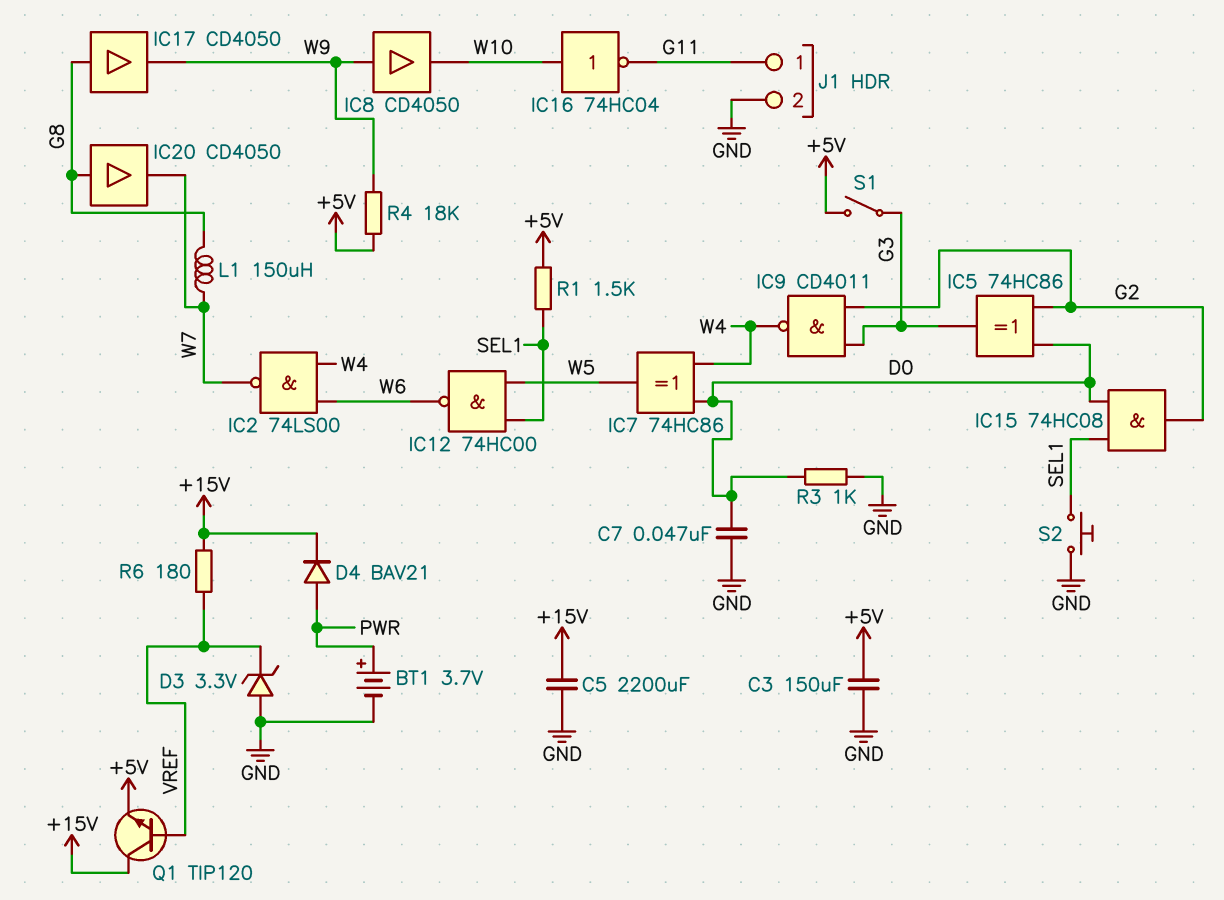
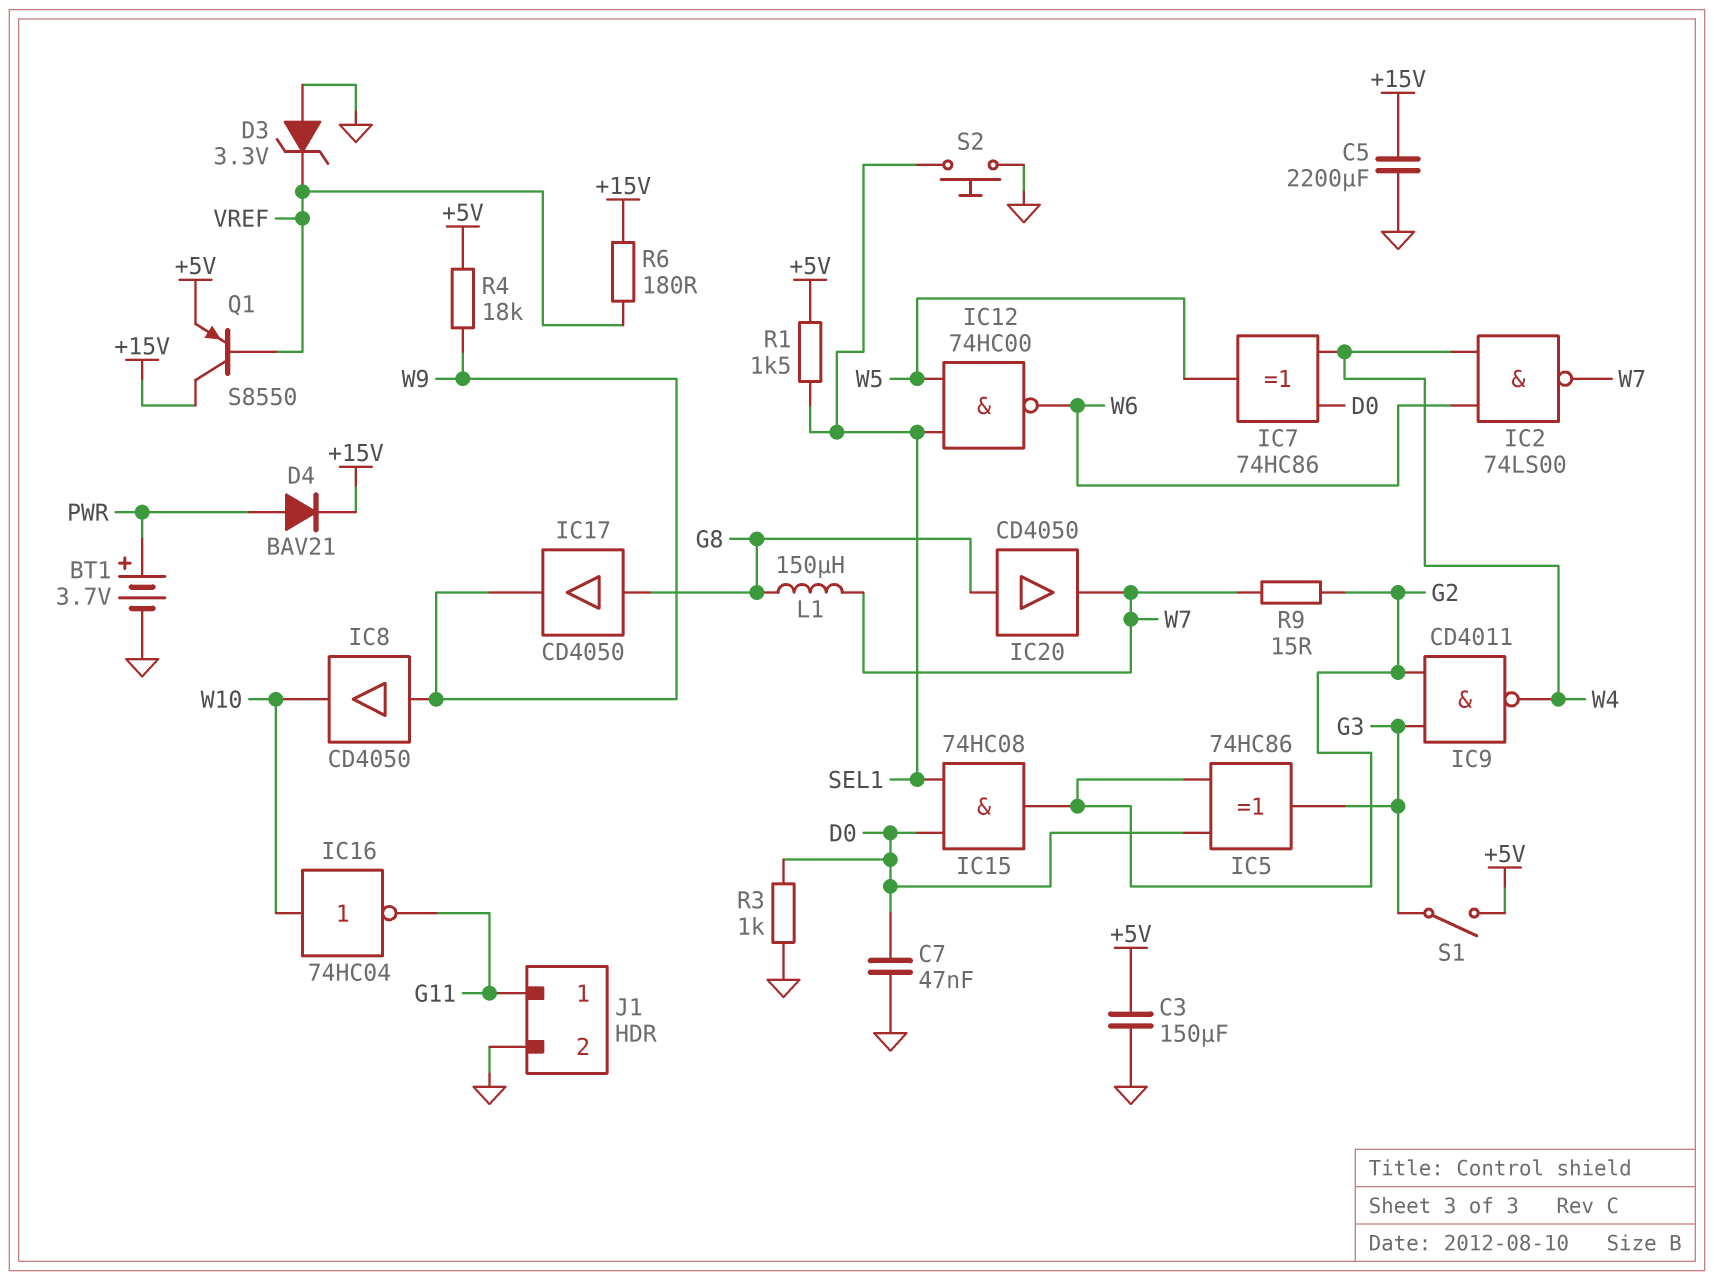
Q1: NPN TIP120 (B VREF, C +15V, E +5V) -> PNP S8550 (B VREF, C +15V, E +5V)
R9: none -> 15 (G2, W7)

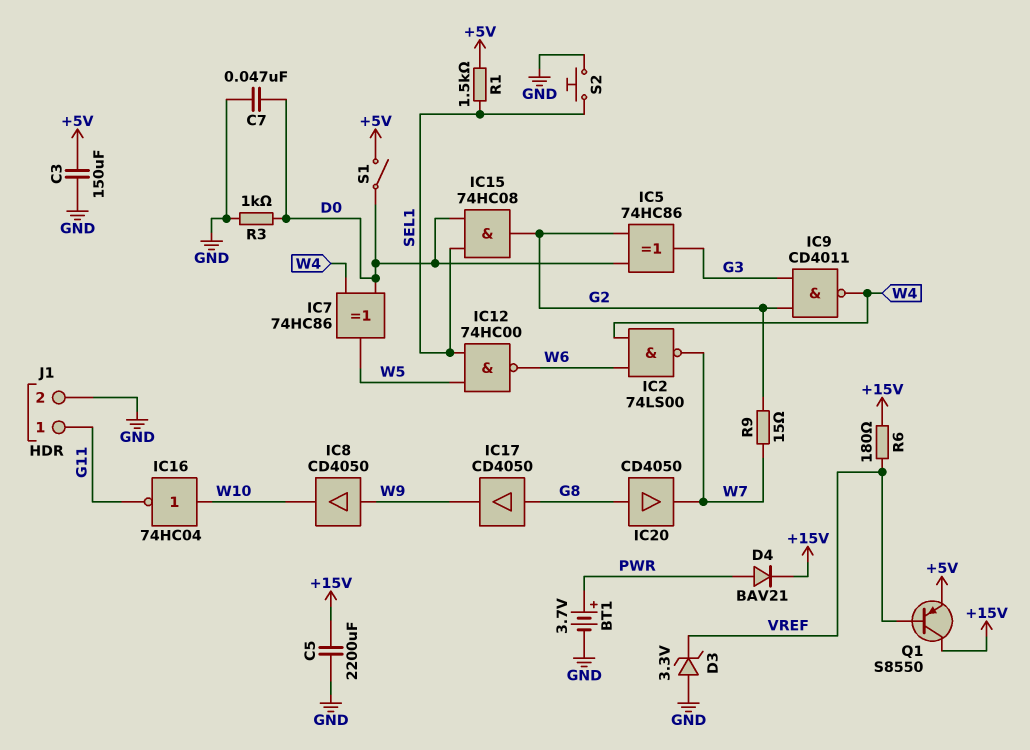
L1: 150uH (G8, W7) -> none
R4: 18k (+5V, W9) -> none
S1: switch (+5V, G3) -> switch (+5V, D0)

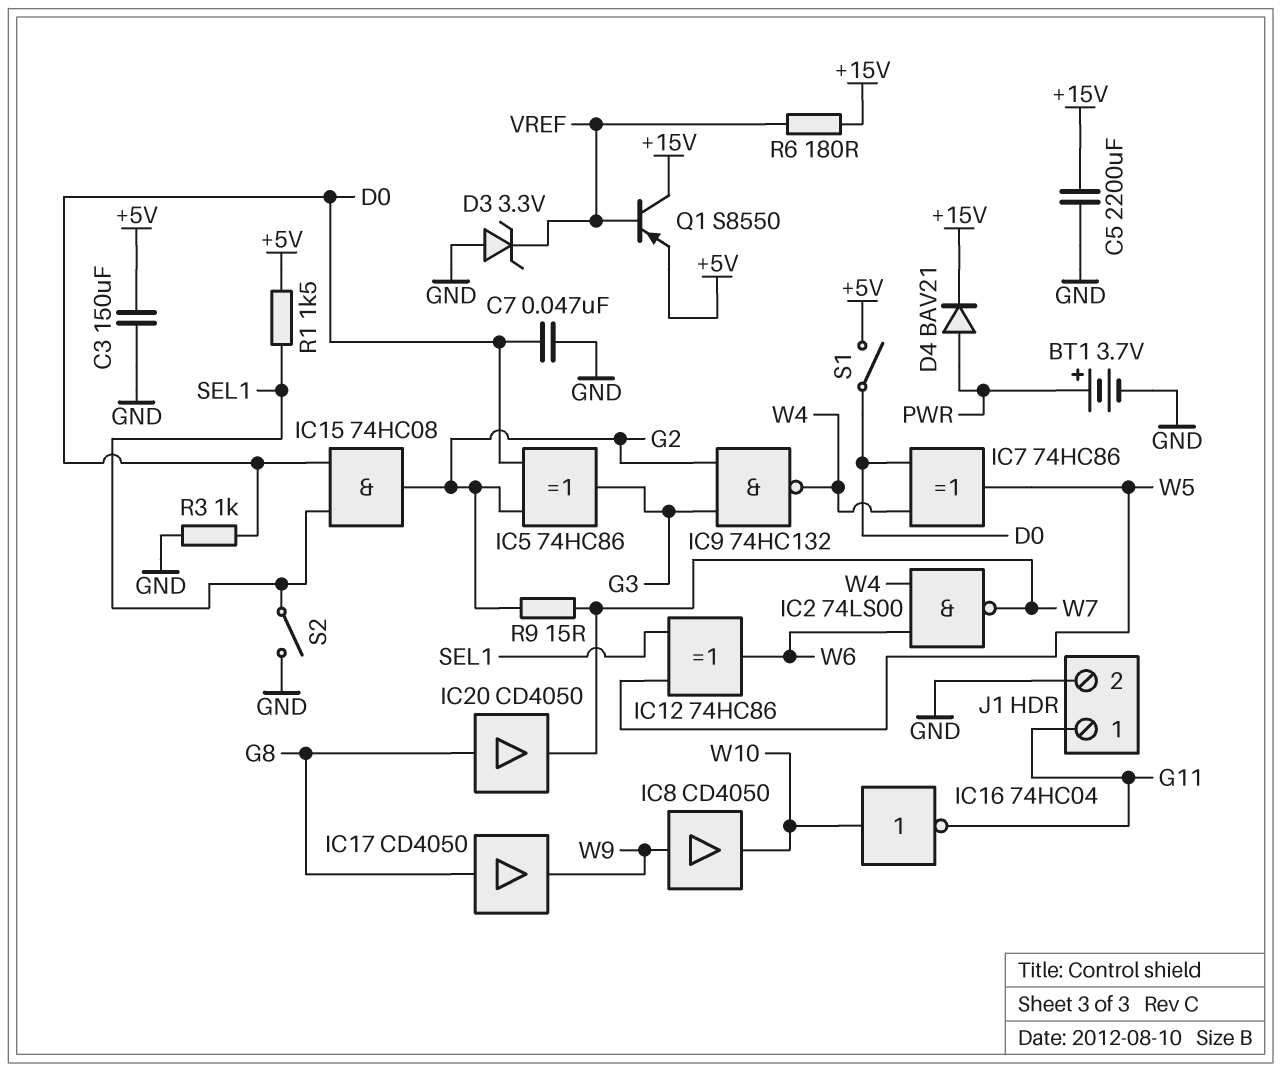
IC9: NAND CD4011 (in G2, in G3, out W4) -> NAND 74HC132 (in G2, in G3, out W4)
IC12: NAND 74HC00 (in SEL1, in W5, out W6) -> XOR 74HC86 (in SEL1, in W5, out W6)
S2: button (GND, SEL1) -> switch (GND, SEL1)

